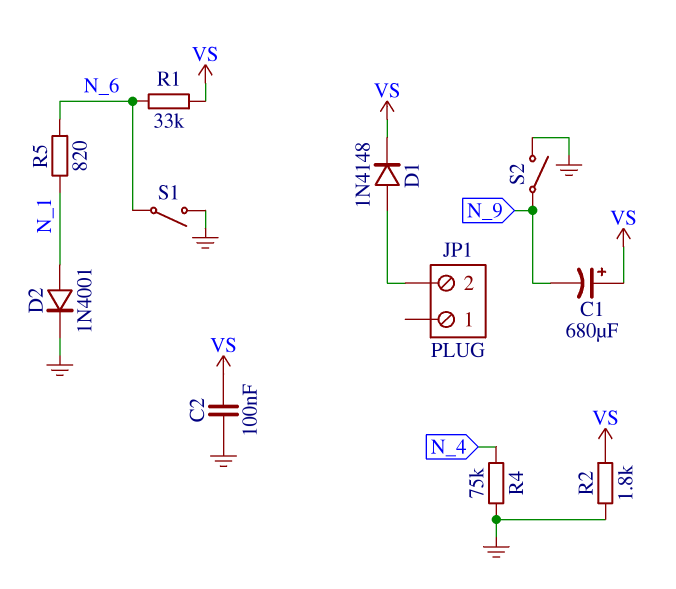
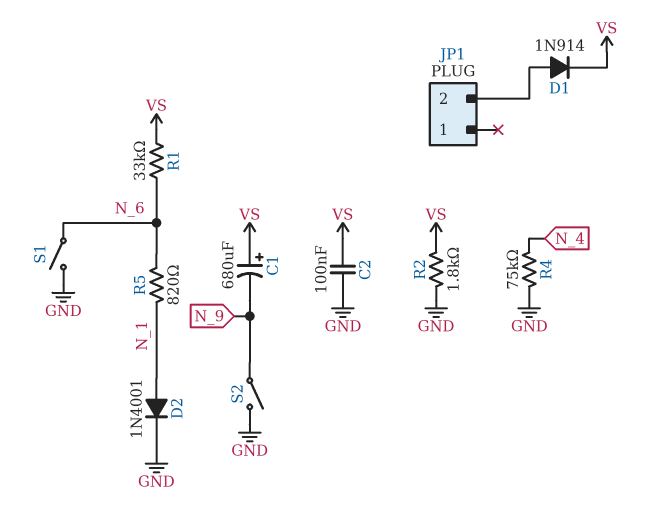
D1: diode 1N4148 (A JP1/2, K VS) -> diode 1N914 (A JP1/2, K VS)

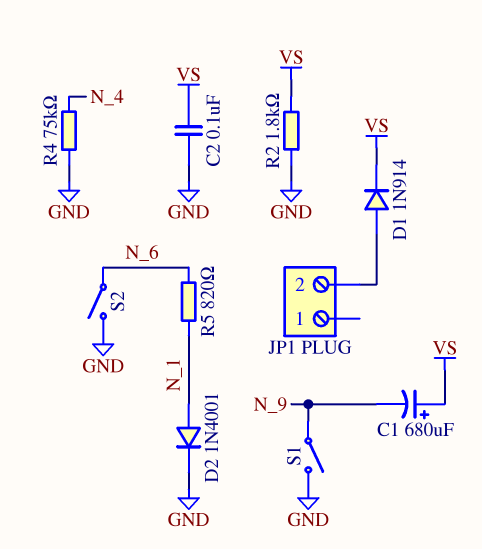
R1: 33k (N_6, VS) -> none
S1: switch (GND, N_6) -> switch (GND, N_9)
S2: switch (GND, N_9) -> switch (GND, N_6)

